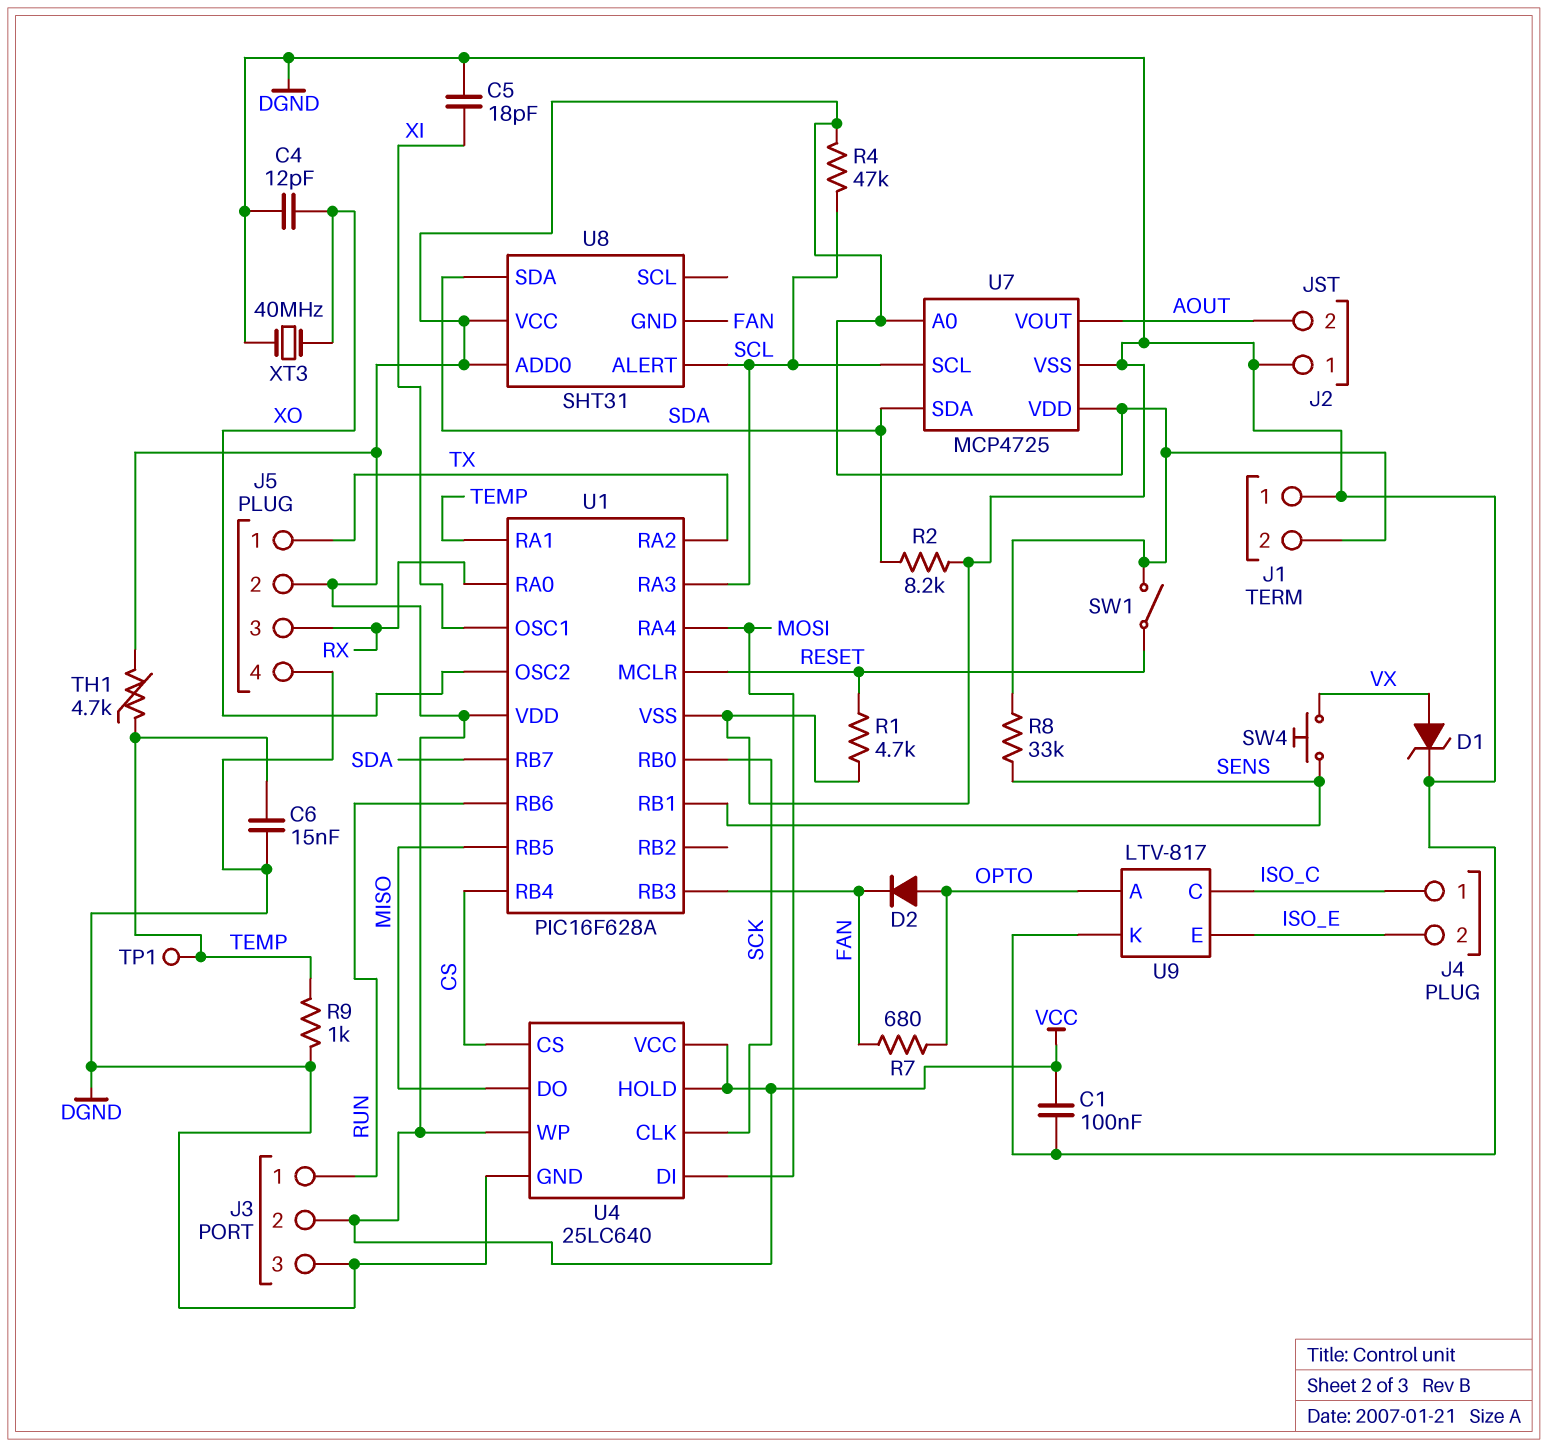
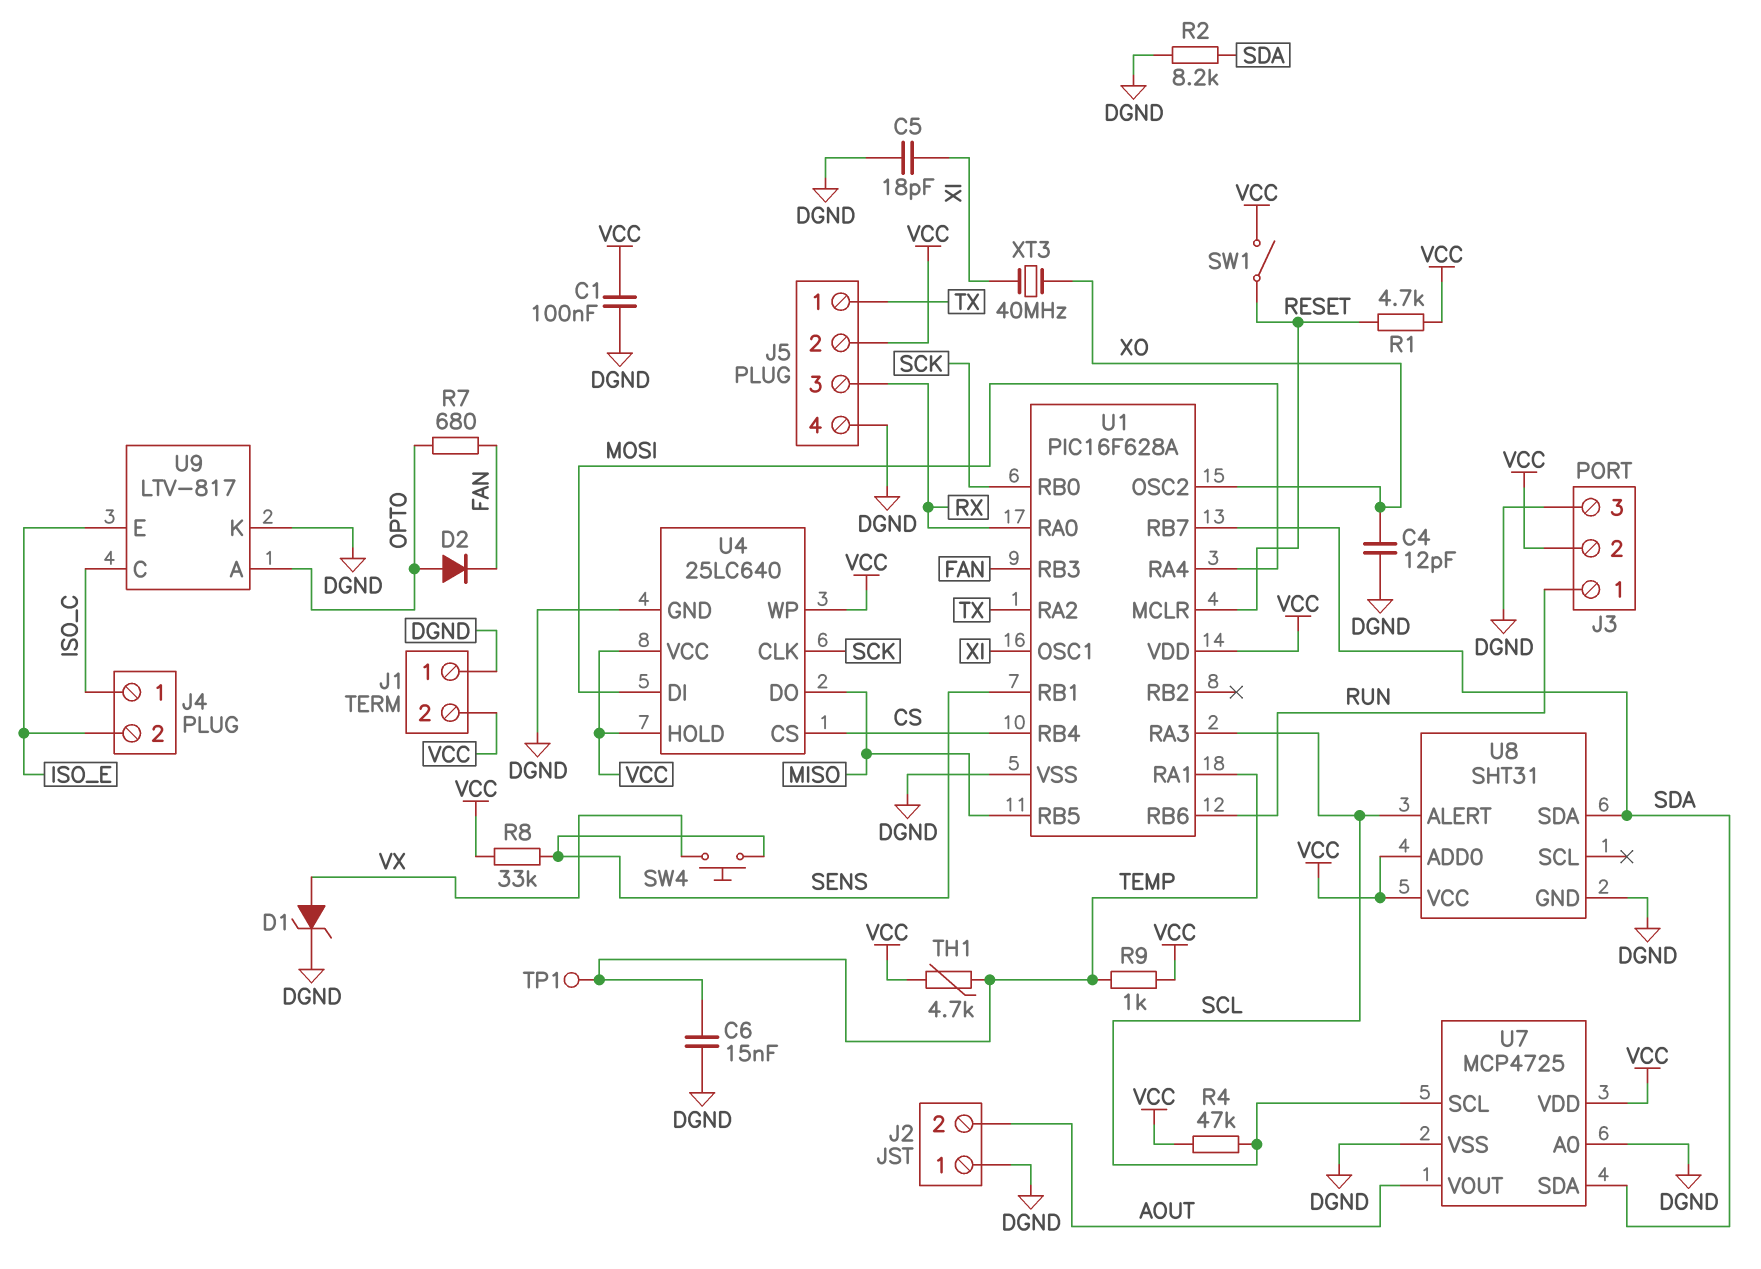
R1: 4.7k (DGND, RESET) -> 4.7k (RESET, VCC)
R9: 1k (DGND, TEMP) -> 1k (TEMP, VCC)
U7 pin A0: VCC -> DGND
U8 pin GND: FAN -> DGND
XT3: 40MHz (DGND, XO) -> 40MHz (XI, XO)

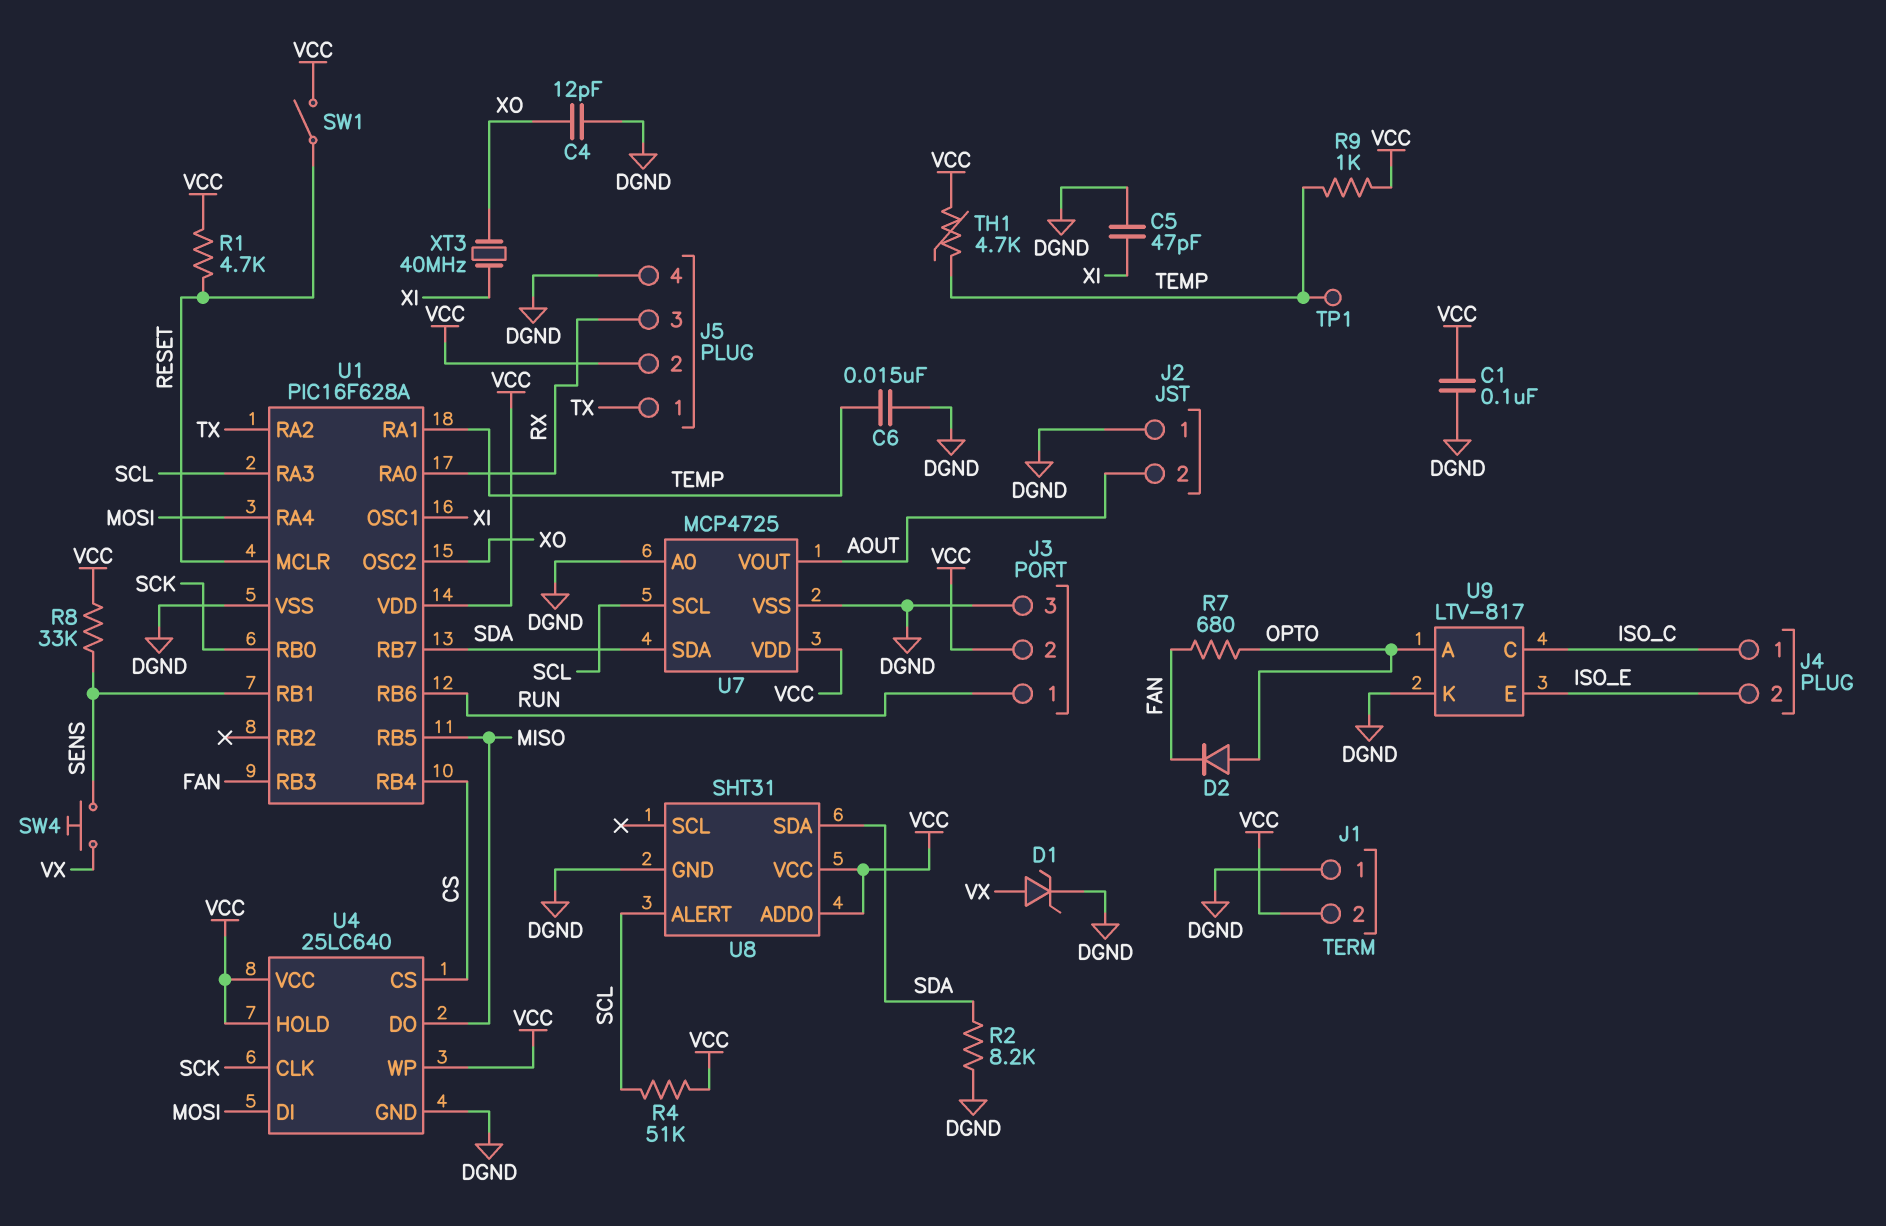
C5: 18pF (DGND, XI) -> 47pF (DGND, XI)
R4: 47k (SCL, VCC) -> 51k (SCL, VCC)

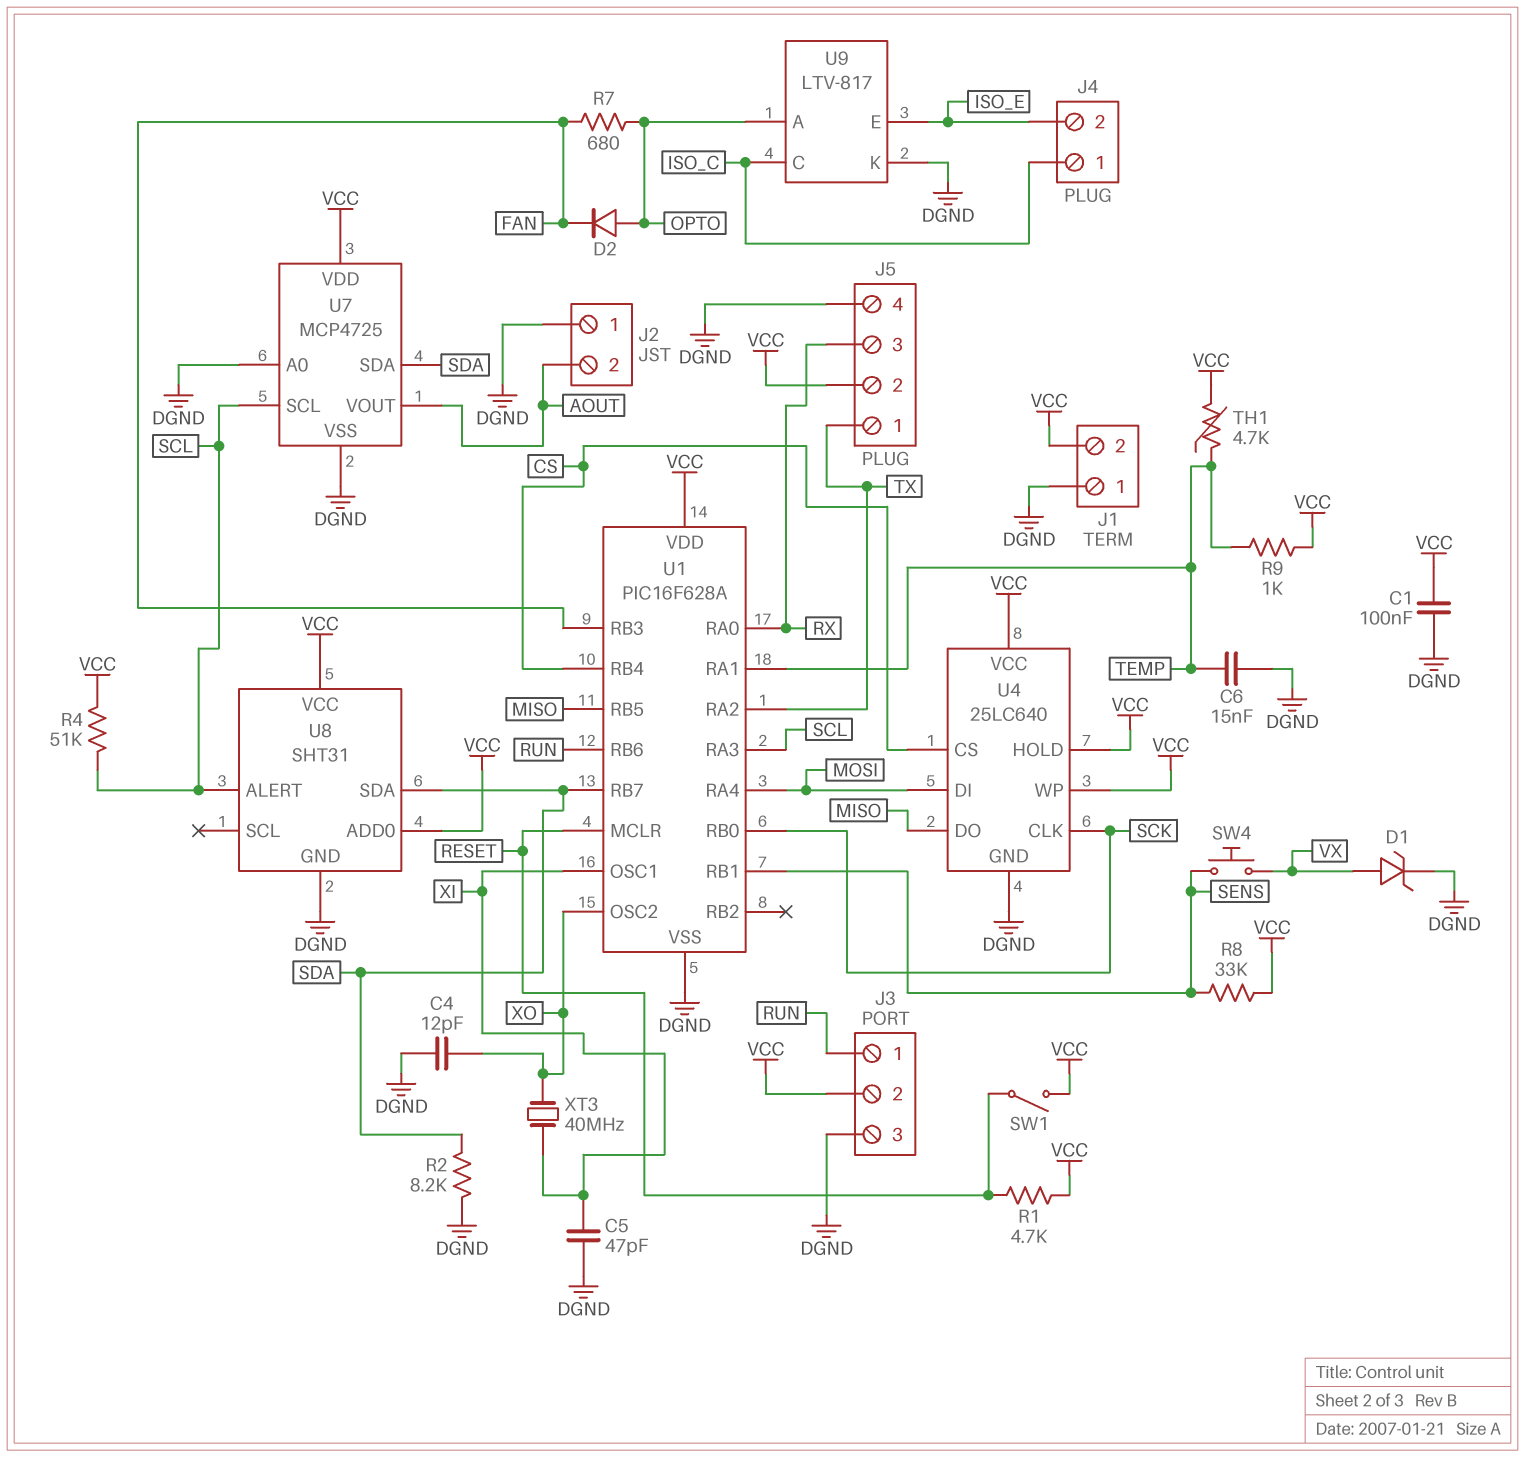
TP1: test point (TEMP) -> none

